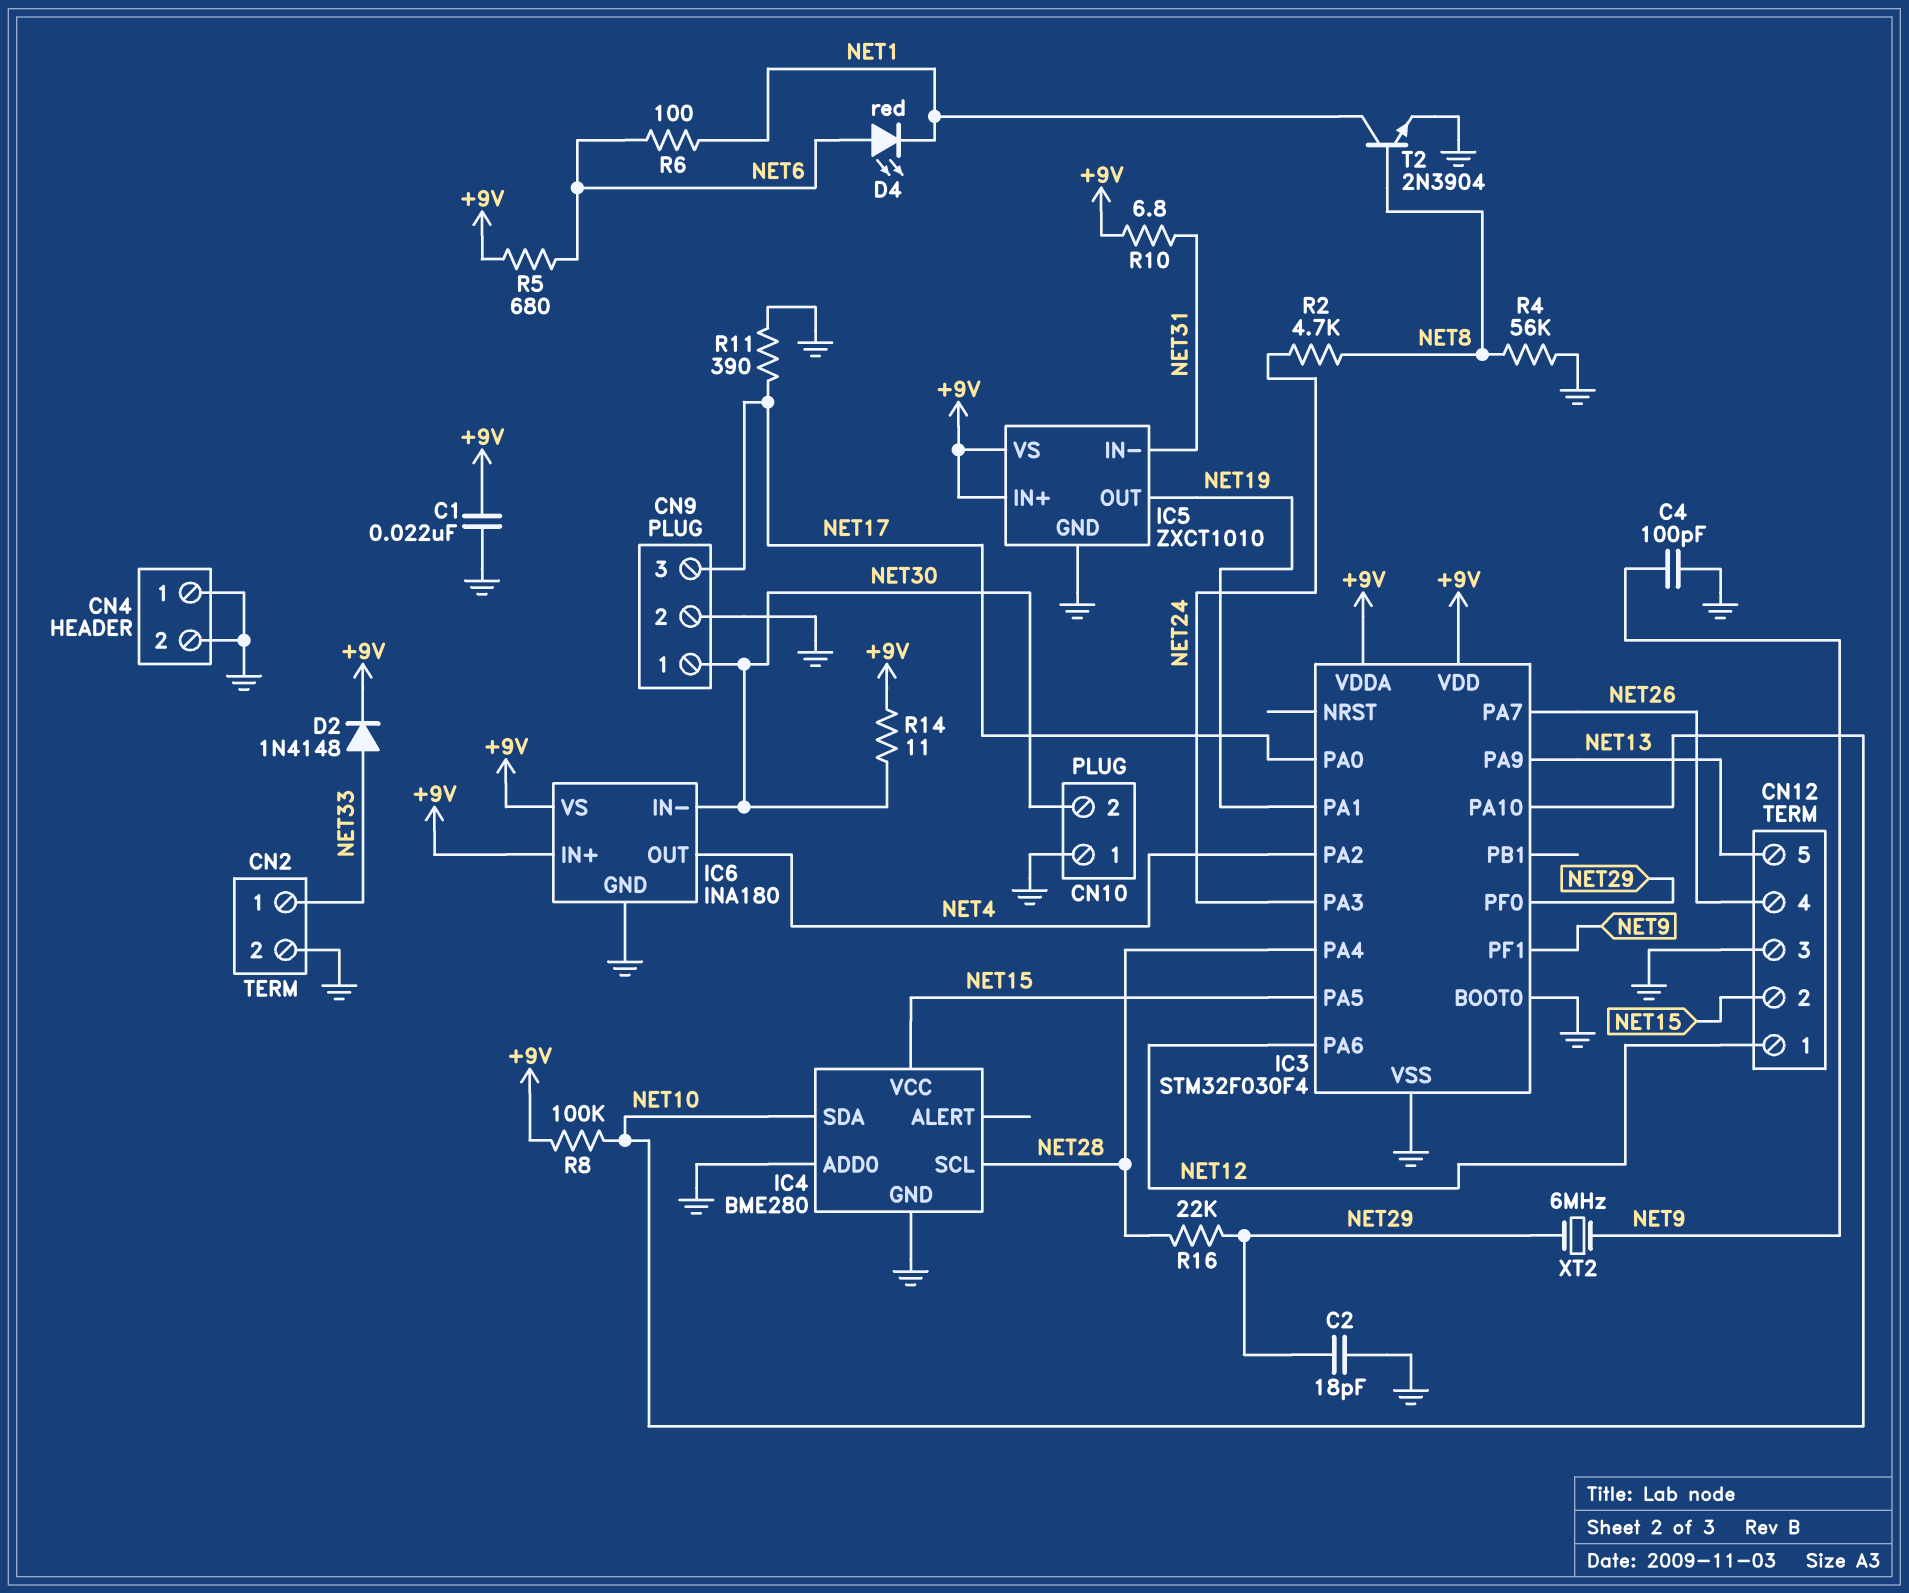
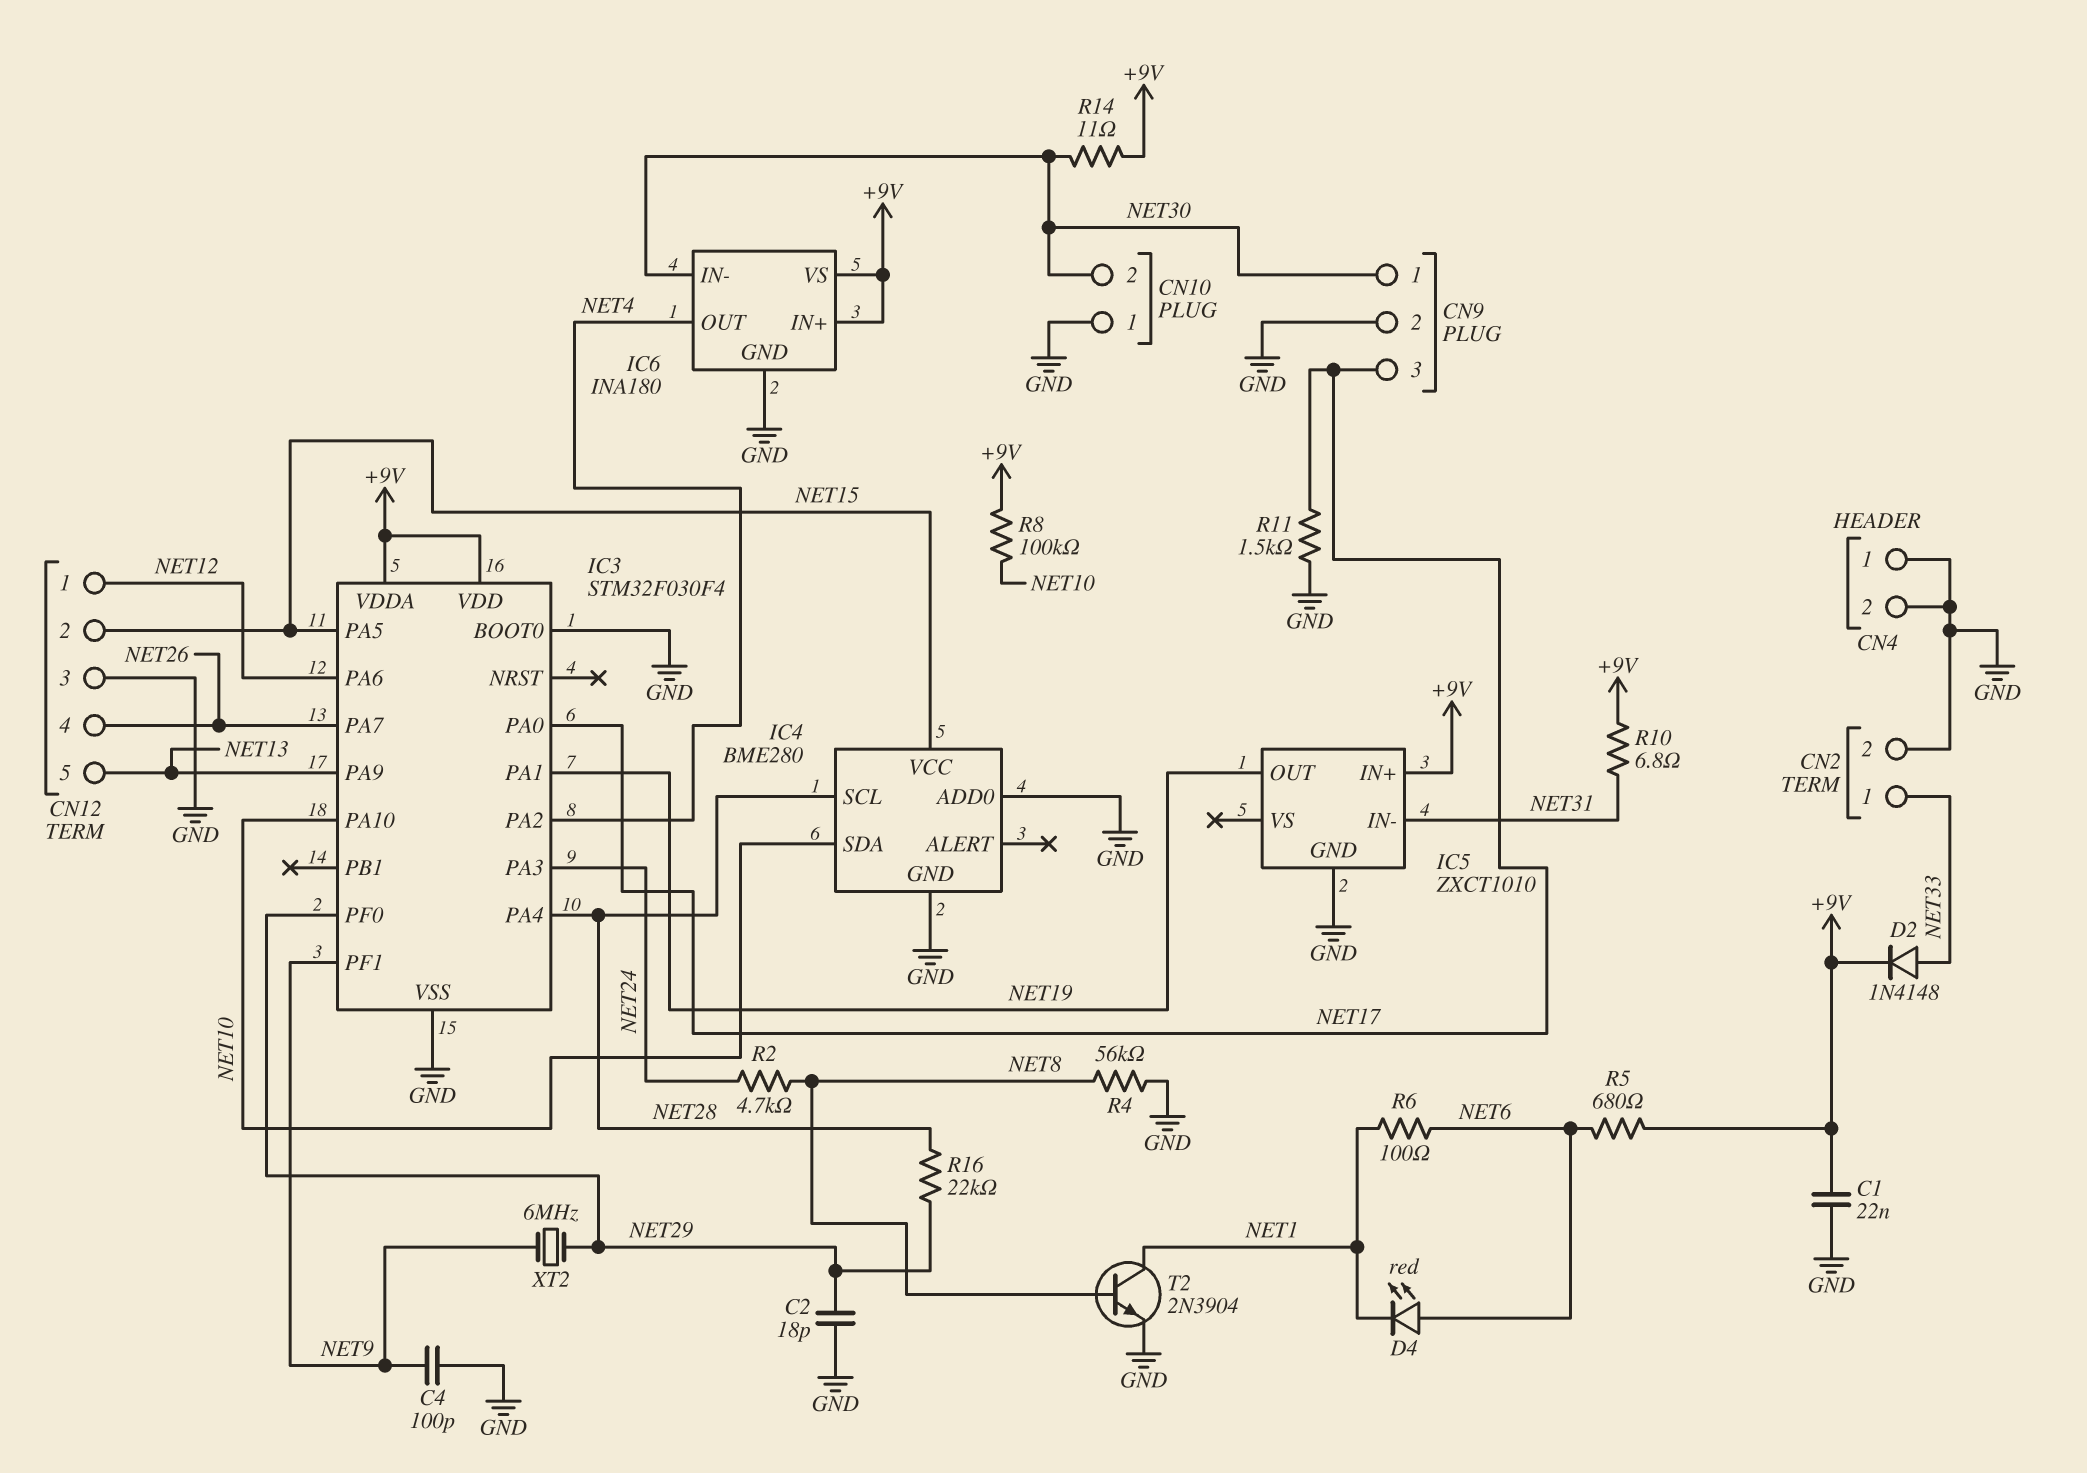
IC5 pin VS: +9V -> none
R11: 390 (GND, NET17) -> 1.5k (GND, NET17)

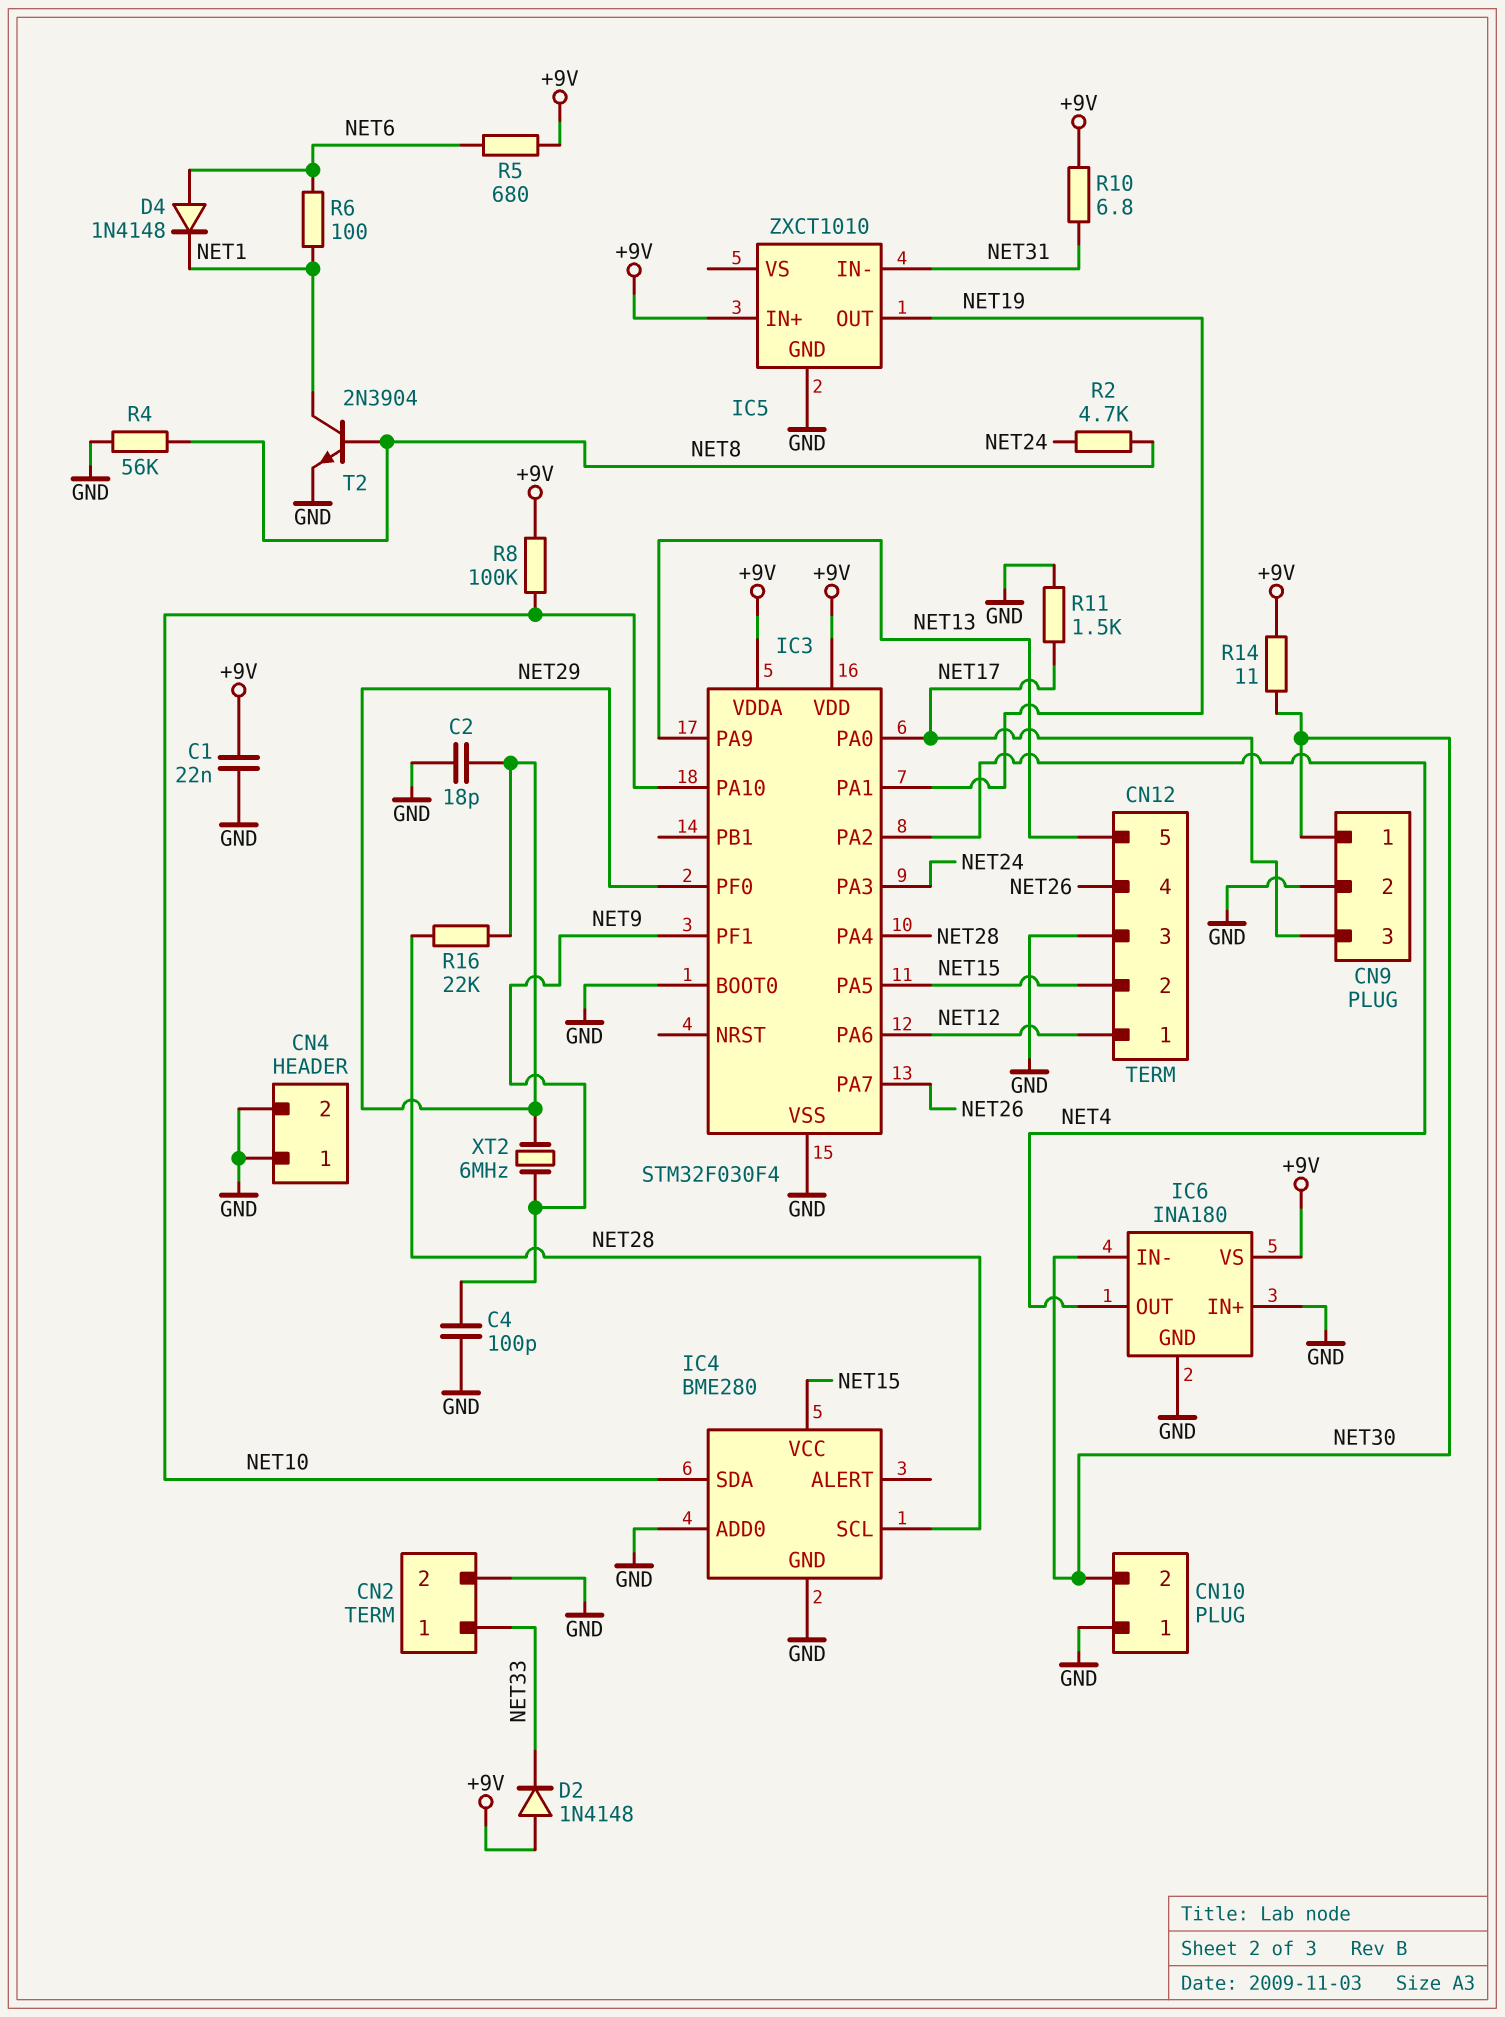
D2: diode 1N4148 (A NET33, K +9V) -> diode 1N4148 (A +9V, K NET33)
D4: LED red (A NET6, K NET1) -> diode 1N4148 (A NET6, K NET1)
IC6 pin IN+: +9V -> GND

